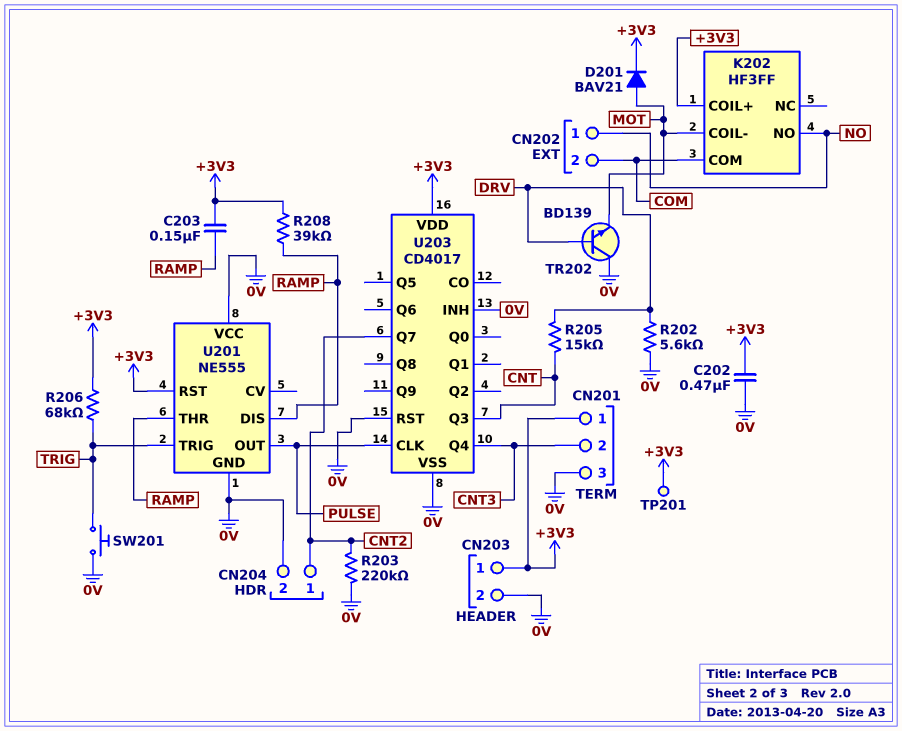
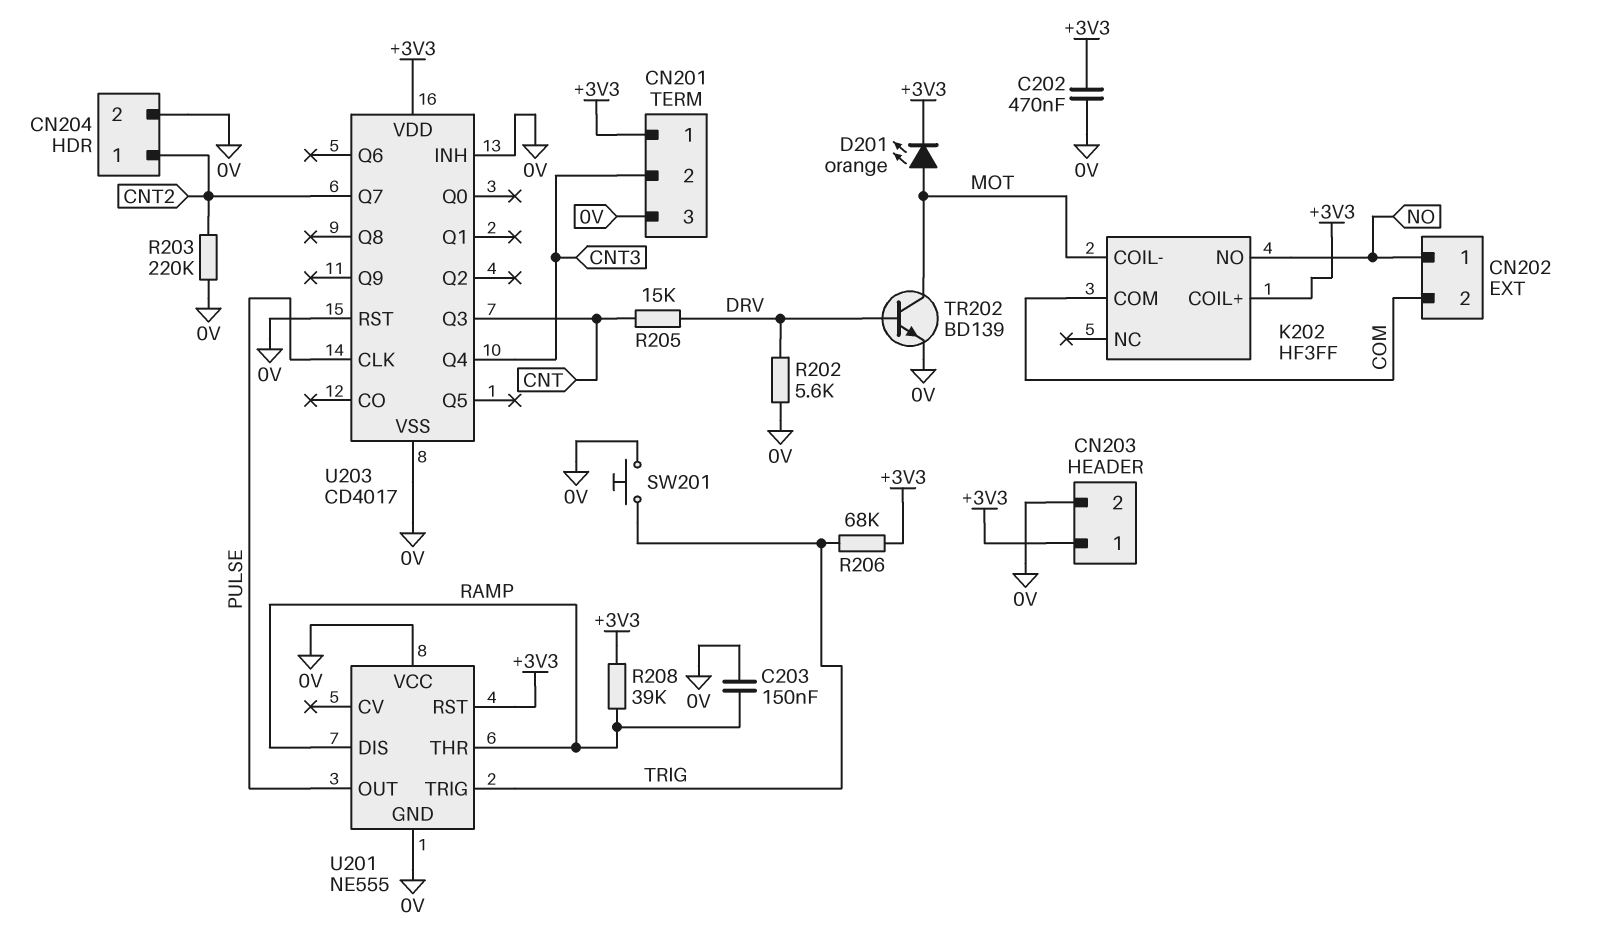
C203: 150nF (+3V3, RAMP) -> 150nF (0V, RAMP)
D201: diode BAV21 (A MOT, K +3V3) -> LED orange (A MOT, K +3V3)
TP201: test point (+3V3) -> none
TR202: NPN BD139 (B DRV, C 0V, E MOT) -> NPN BD139 (B DRV, C MOT, E 0V)

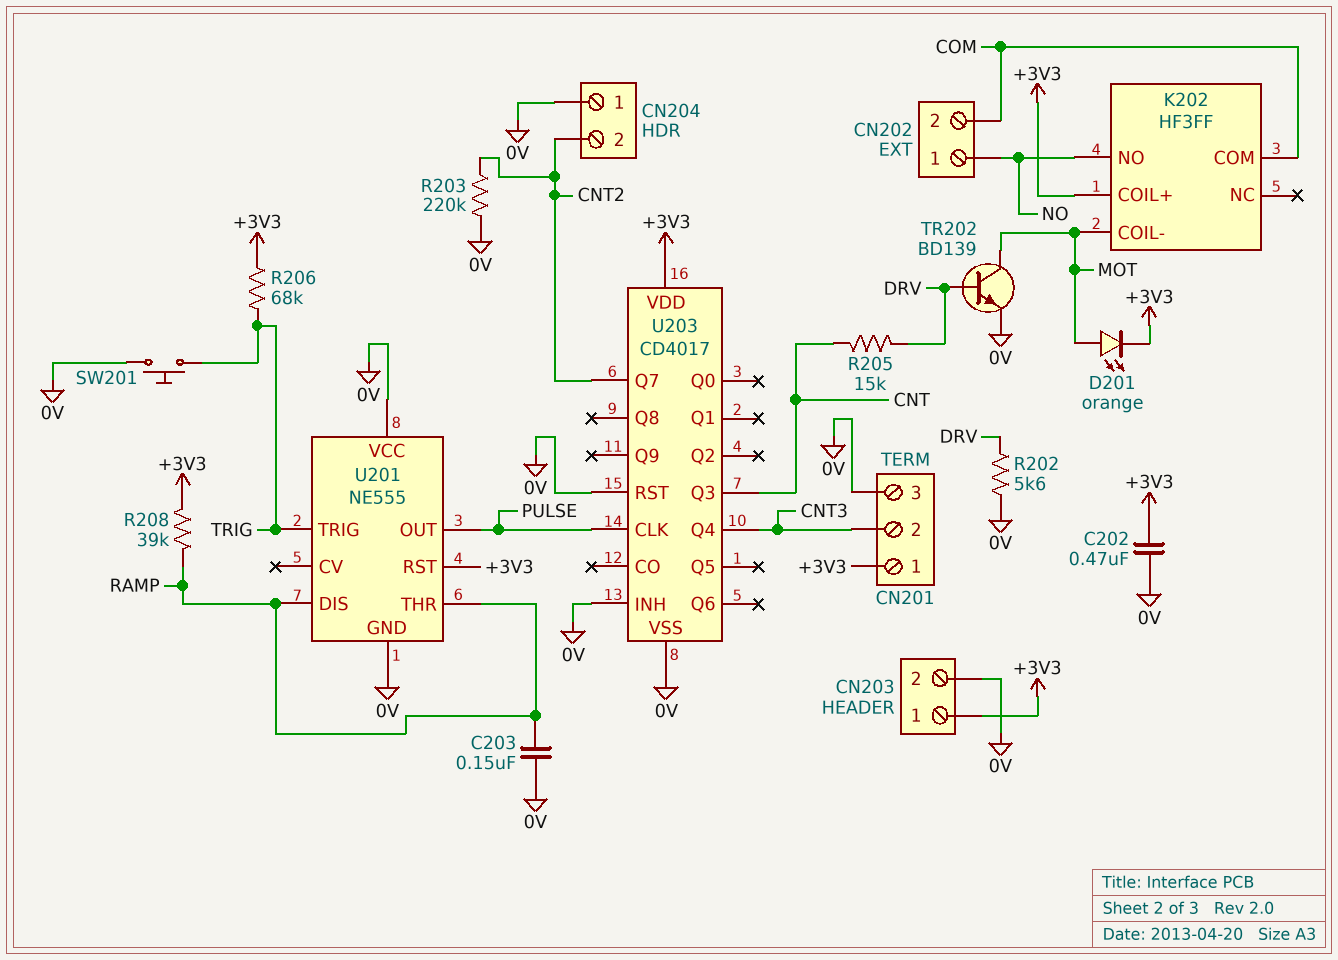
CN204 pin 1: CNT2 -> 0V
CN204 pin 2: 0V -> CNT2

